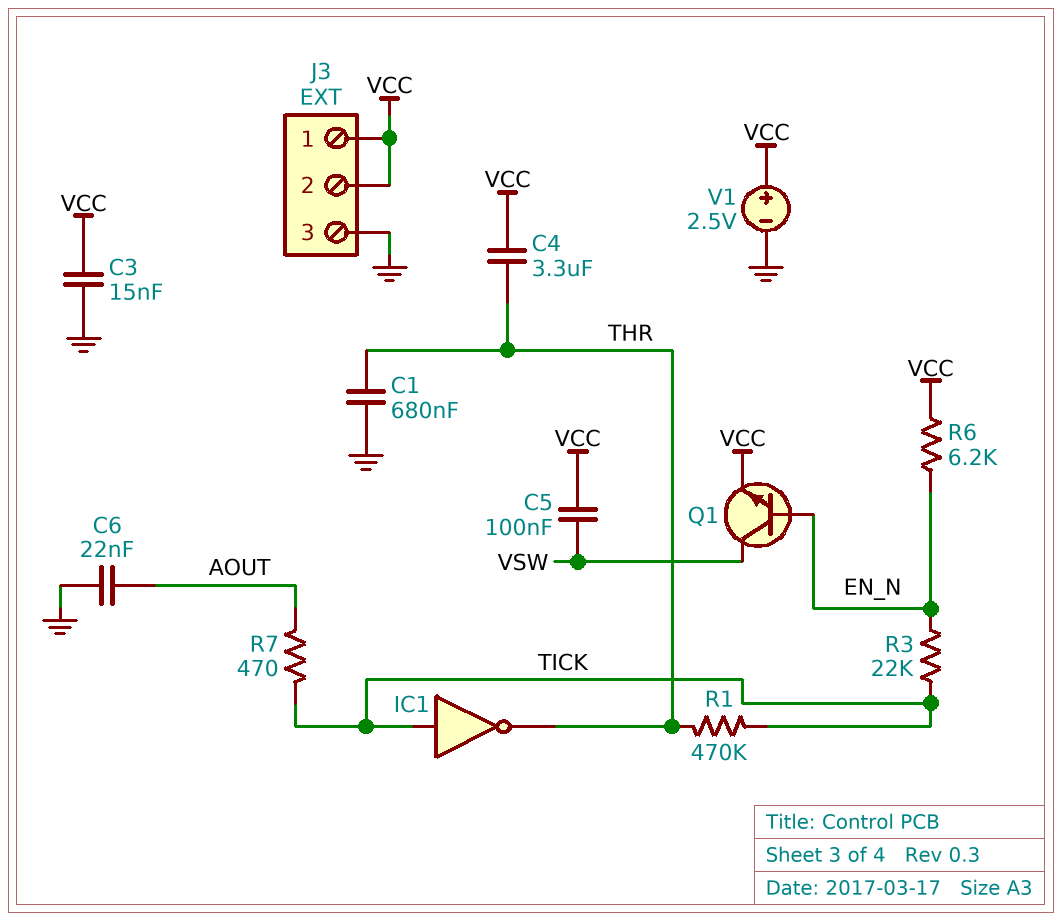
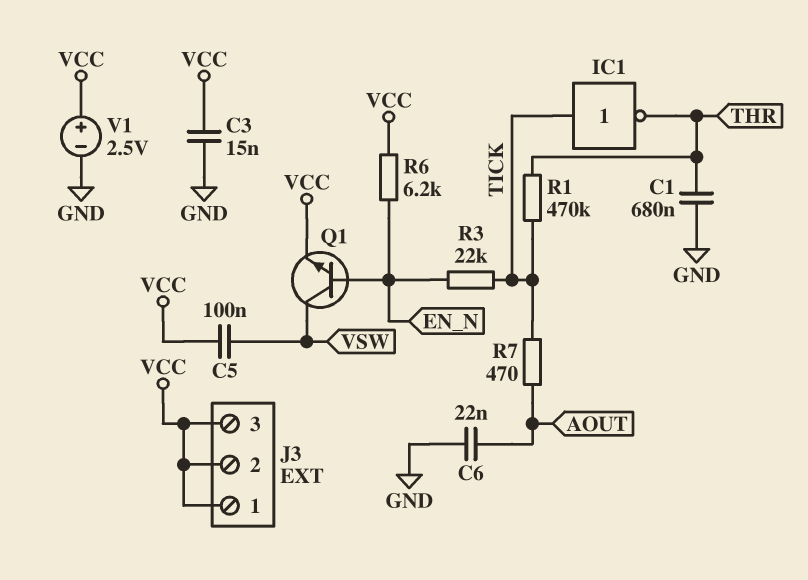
C4: 3.3uF (THR, VCC) -> none
J3 pin 3: GND -> VCC

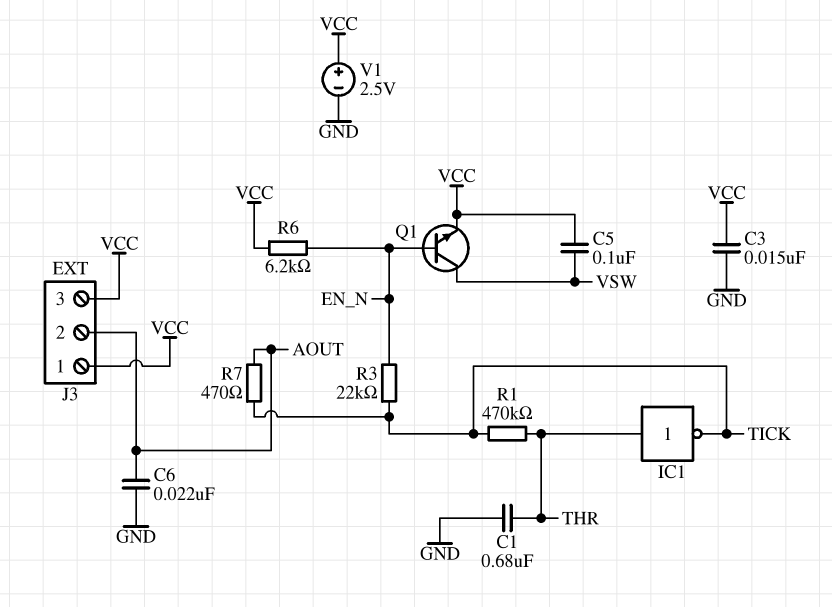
IC1: NOT (in TICK, out THR) -> NOT (in THR, out TICK)
J3 pin 2: VCC -> AOUT

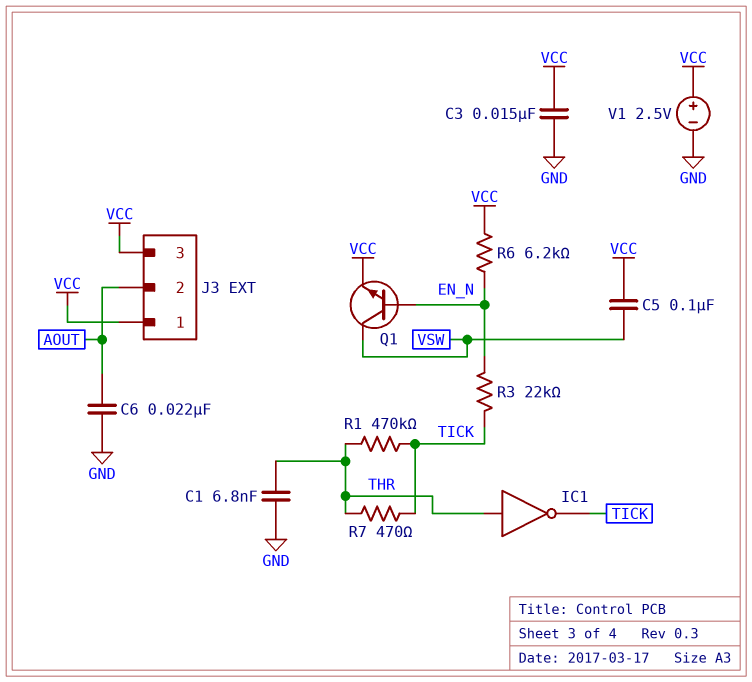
C1: 680nF (GND, THR) -> 6.8nF (GND, THR)
R7: 470 (AOUT, TICK) -> 470 (THR, TICK)

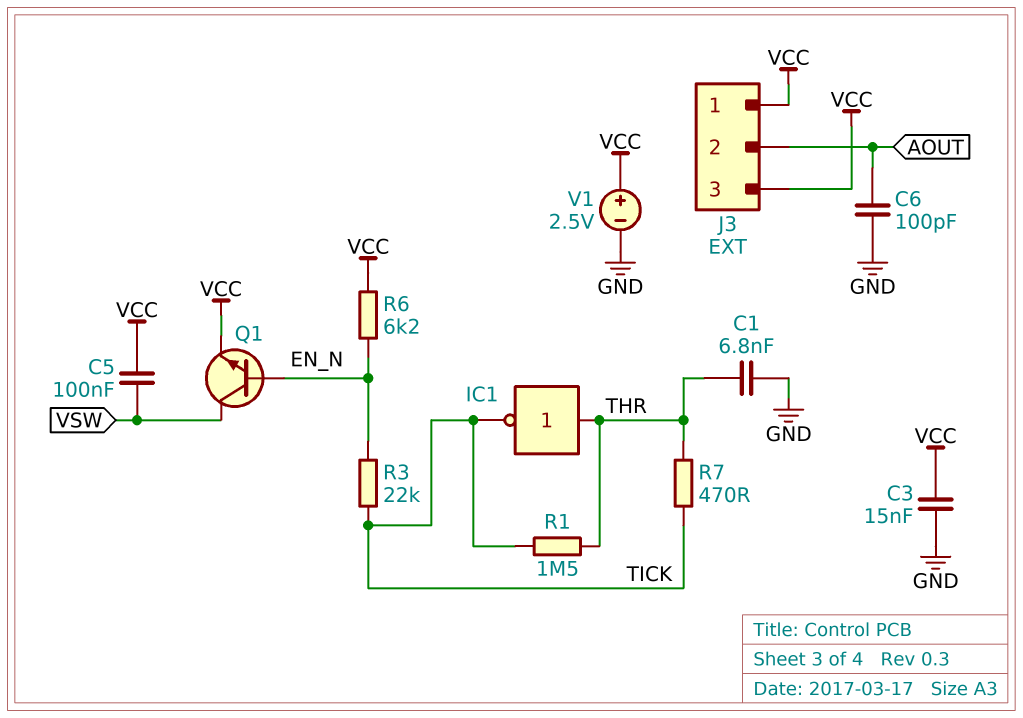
C6: 22nF (AOUT, GND) -> 100pF (AOUT, GND)
R1: 470k (THR, TICK) -> 1.5M (THR, TICK)

